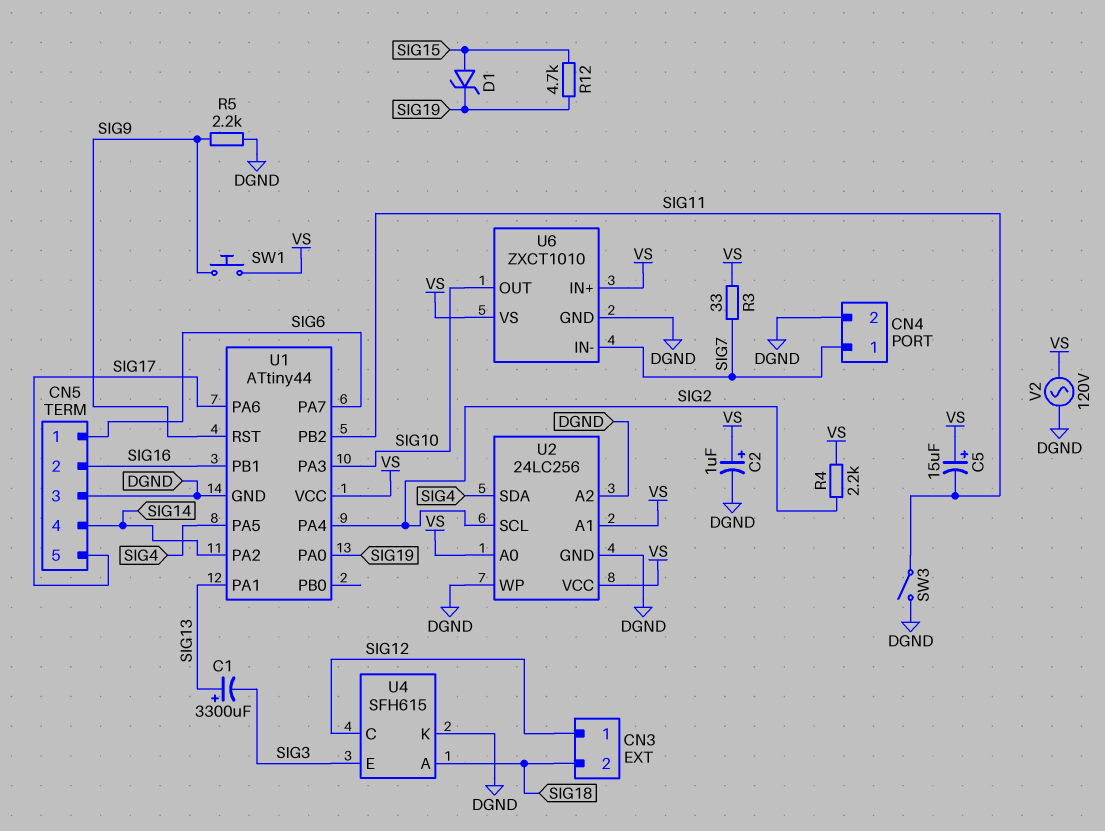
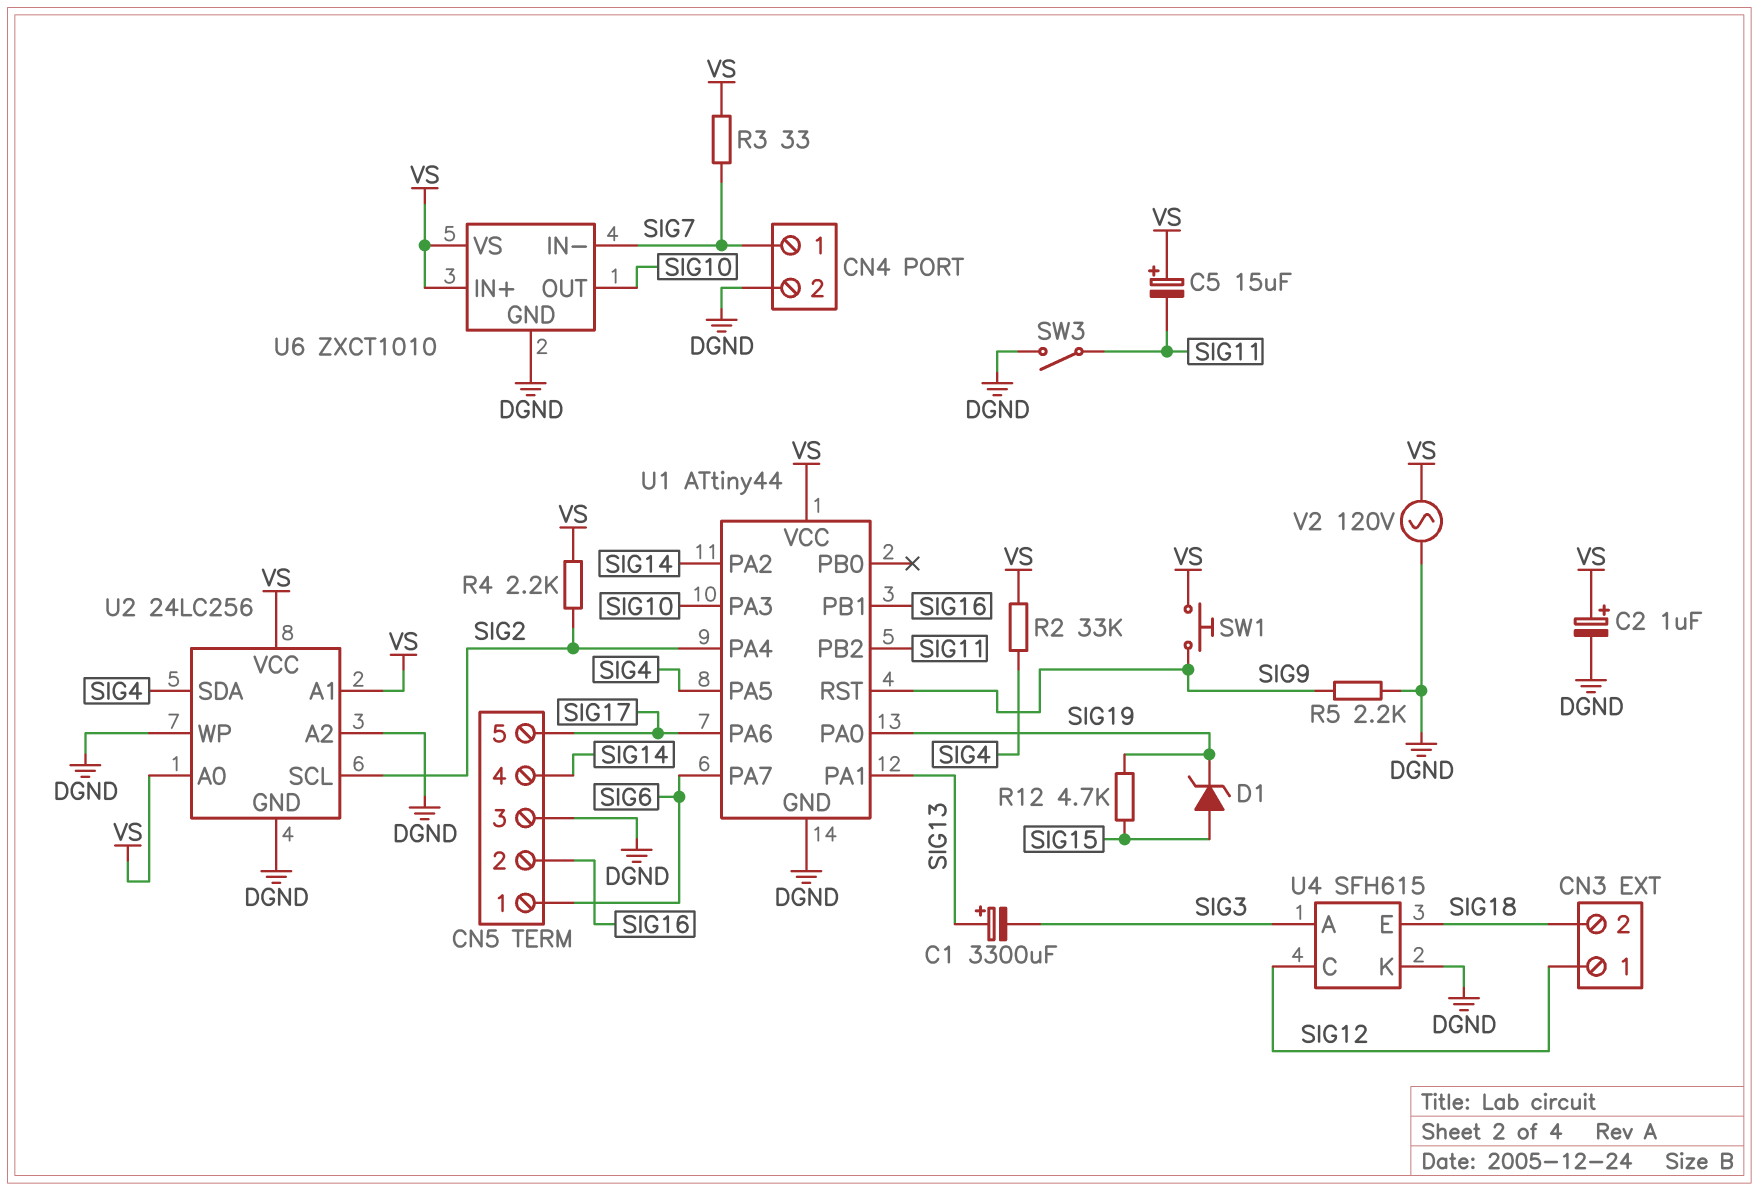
R2: none -> 33k (SIG4, VS)
U4 pin A: SIG18 -> SIG3
U4 pin E: SIG3 -> SIG18

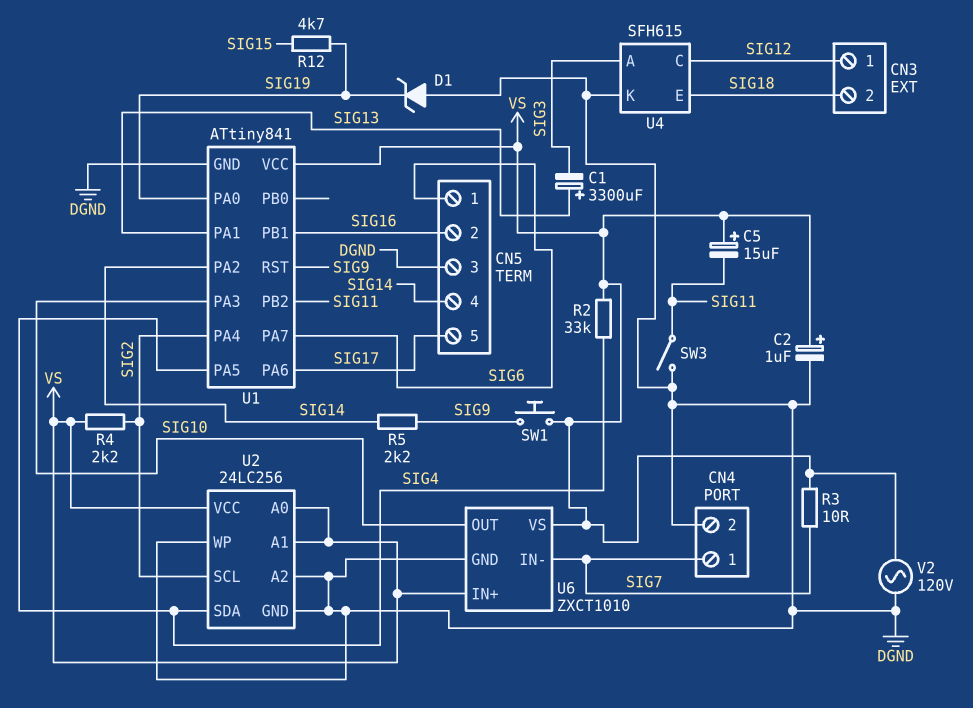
D1: zener (A SIG15, K SIG19) -> zener (A DGND, K SIG19)
R3: 33 (SIG7, VS) -> 10 (SIG7, VS)
R5: 2.2k (DGND, SIG9) -> 2.2k (SIG9, SIG14)
U1: ATtiny44 -> ATtiny841

